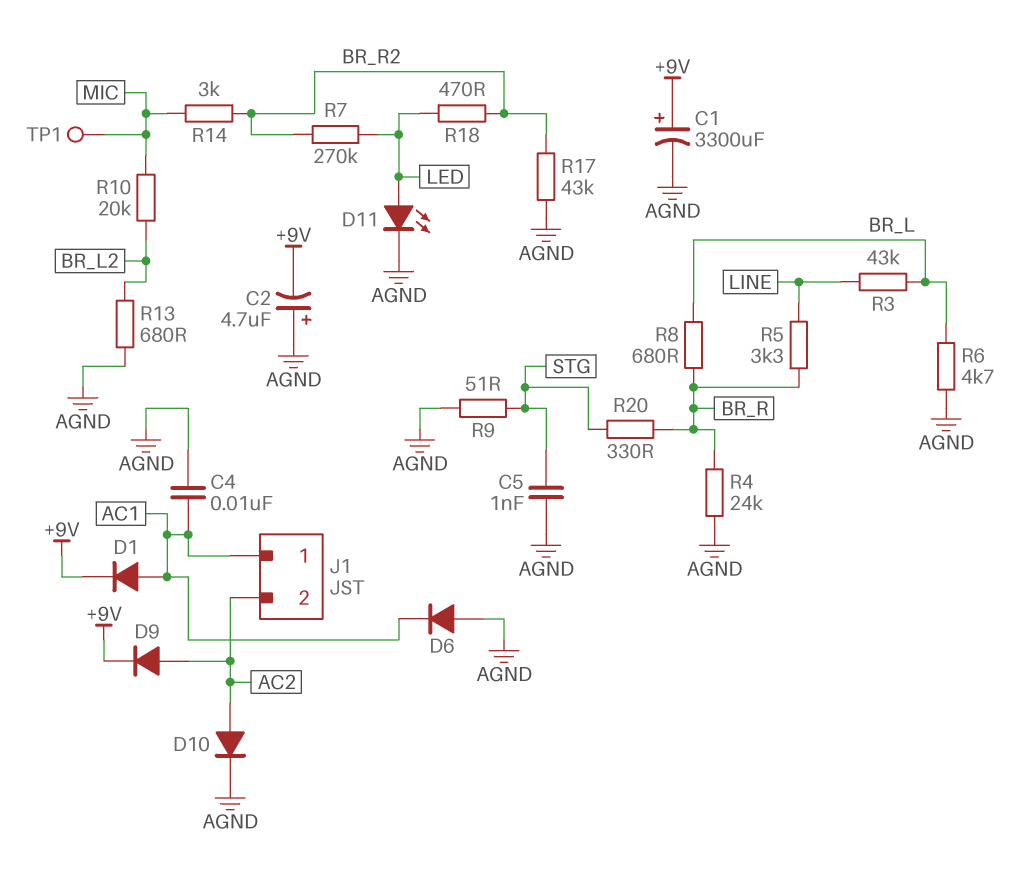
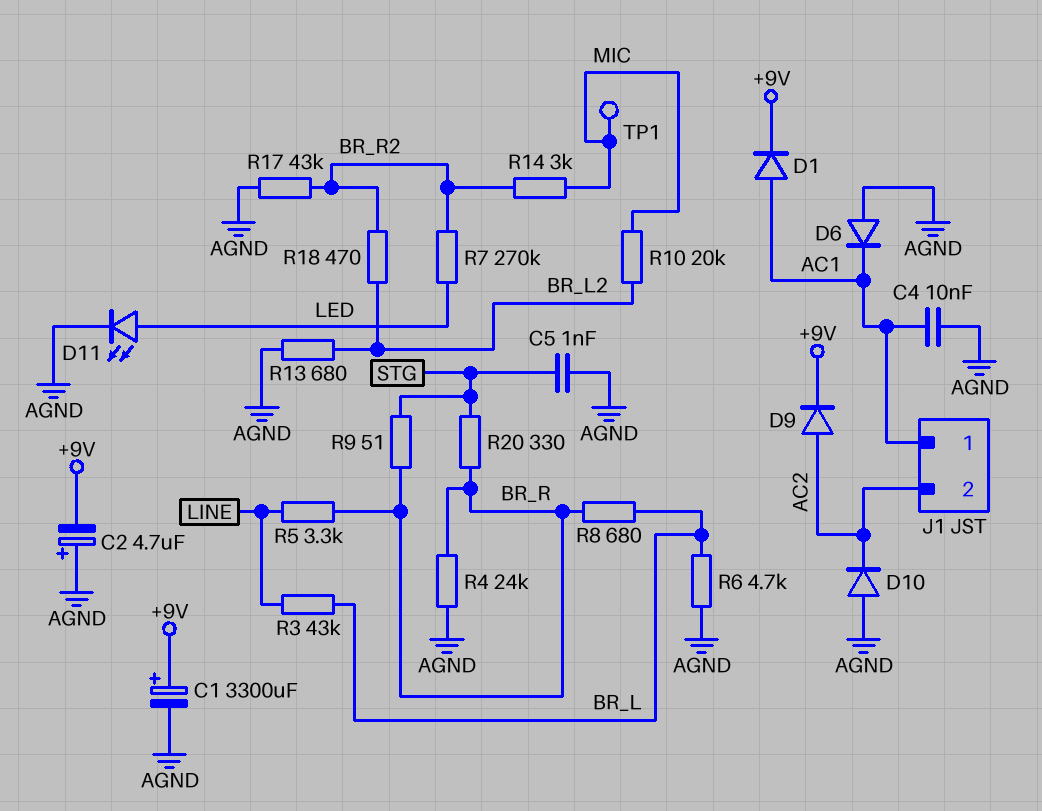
D10: diode (A AC2, K AGND) -> diode (A AGND, K AC2)
R9: 51 (AGND, STG) -> 51 (BR_R, STG)
R18: 470 (BR_R2, LED) -> 470 (BR_L2, BR_R2)

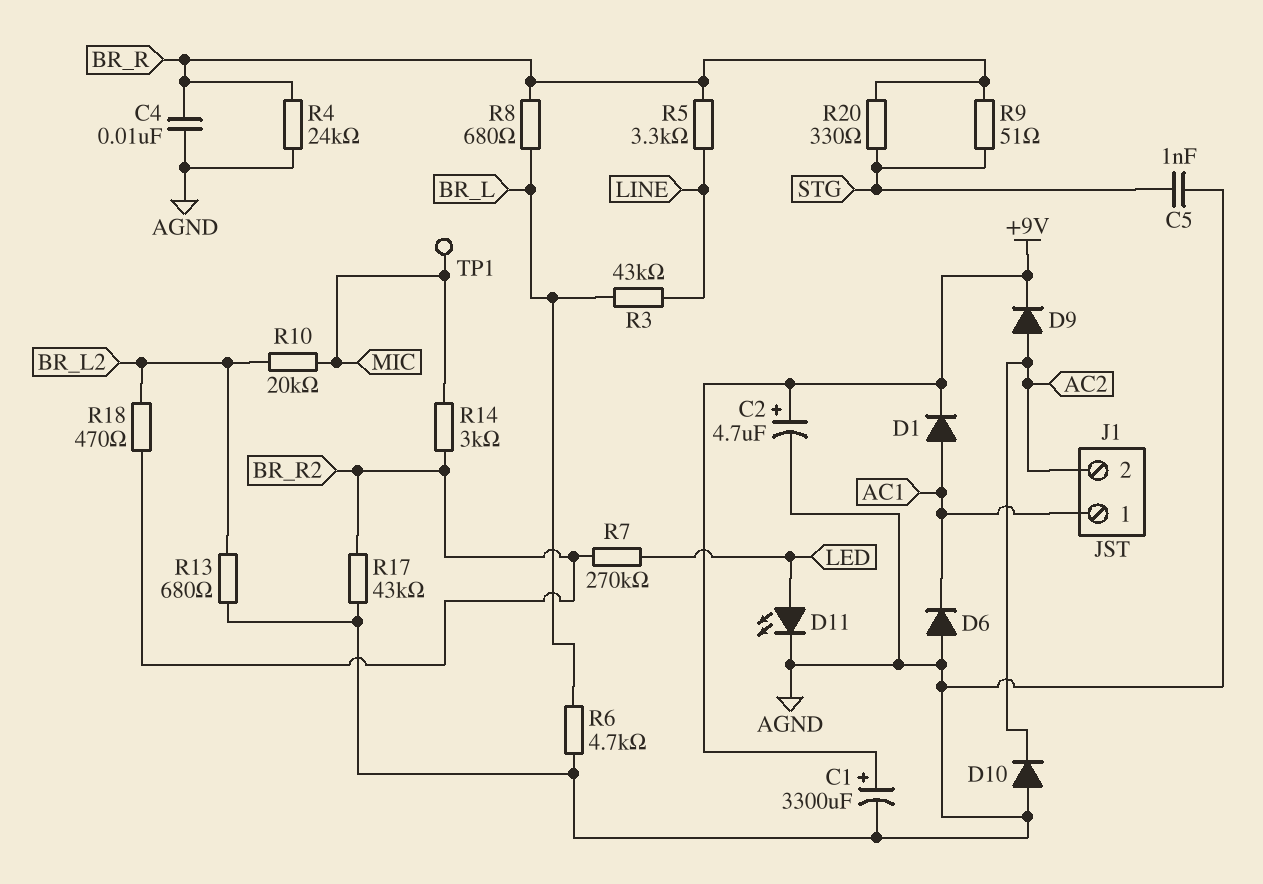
C2: 4.7uF (plus AGND, minus +9V) -> 4.7uF (plus +9V, minus AGND)
C4: 10nF (AC1, AGND) -> 10nF (AGND, BR_R)

